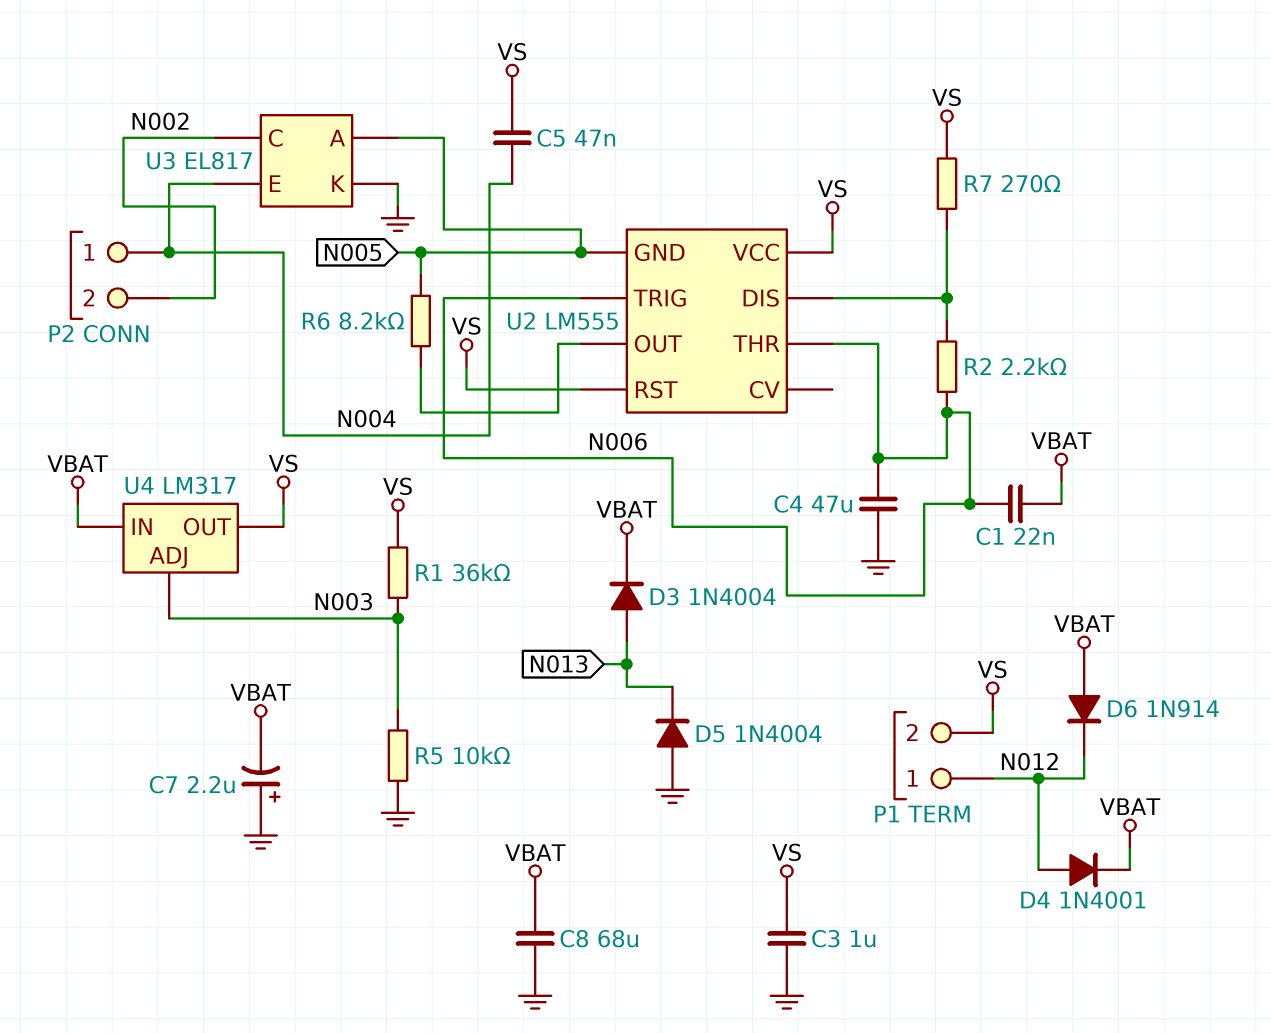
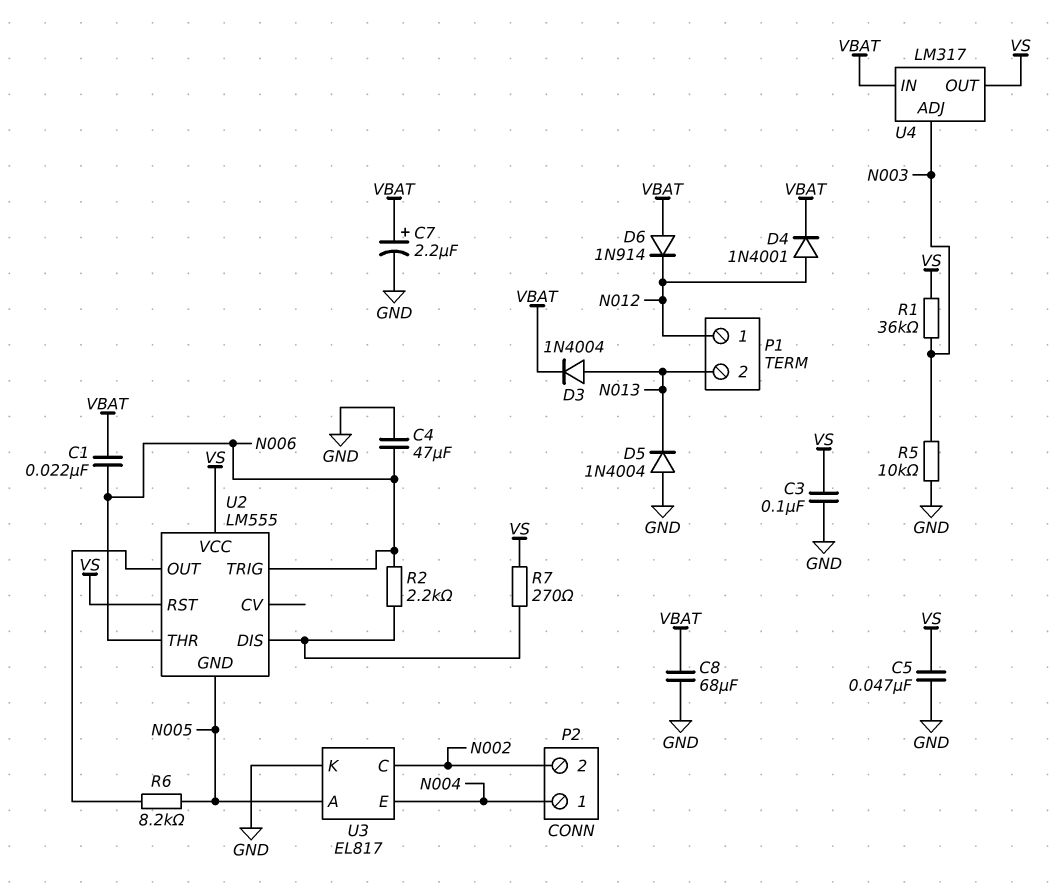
C3: 1uF (GND, VS) -> 100nF (GND, VS)
C5: 47nF (N004, VS) -> 47nF (GND, VS)
C7: 2.2uF (plus GND, minus VBAT) -> 2.2uF (plus VBAT, minus GND)
P1 pin 2: VS -> N013

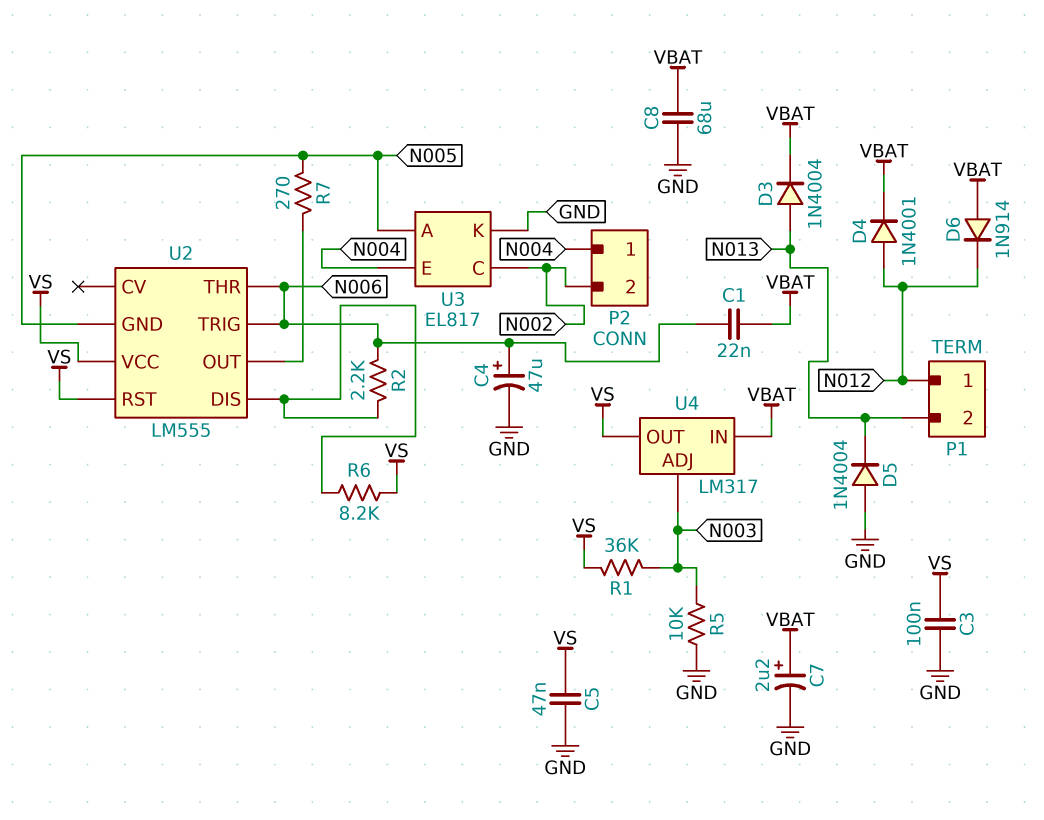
C4: 47uF (GND, N006) -> 47uF (plus N006, minus GND)
R6: 8.2k (N005, U2/OUT) -> 8.2k (U2/DIS, VS)
R7: 270 (U2/DIS, VS) -> 270 (N005, U2/OUT)

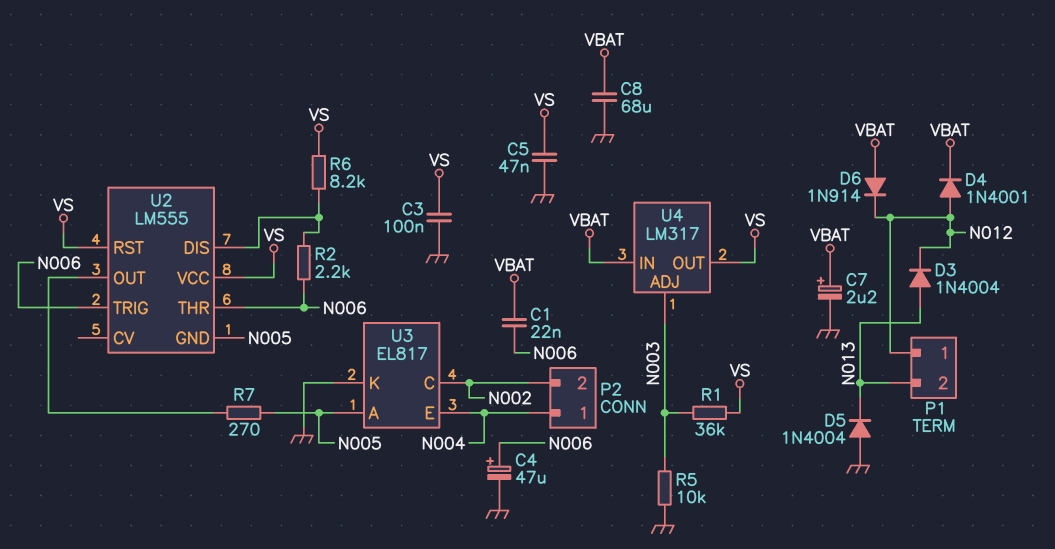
D3: diode 1N4004 (A N013, K VBAT) -> diode 1N4004 (A N013, K N012)

